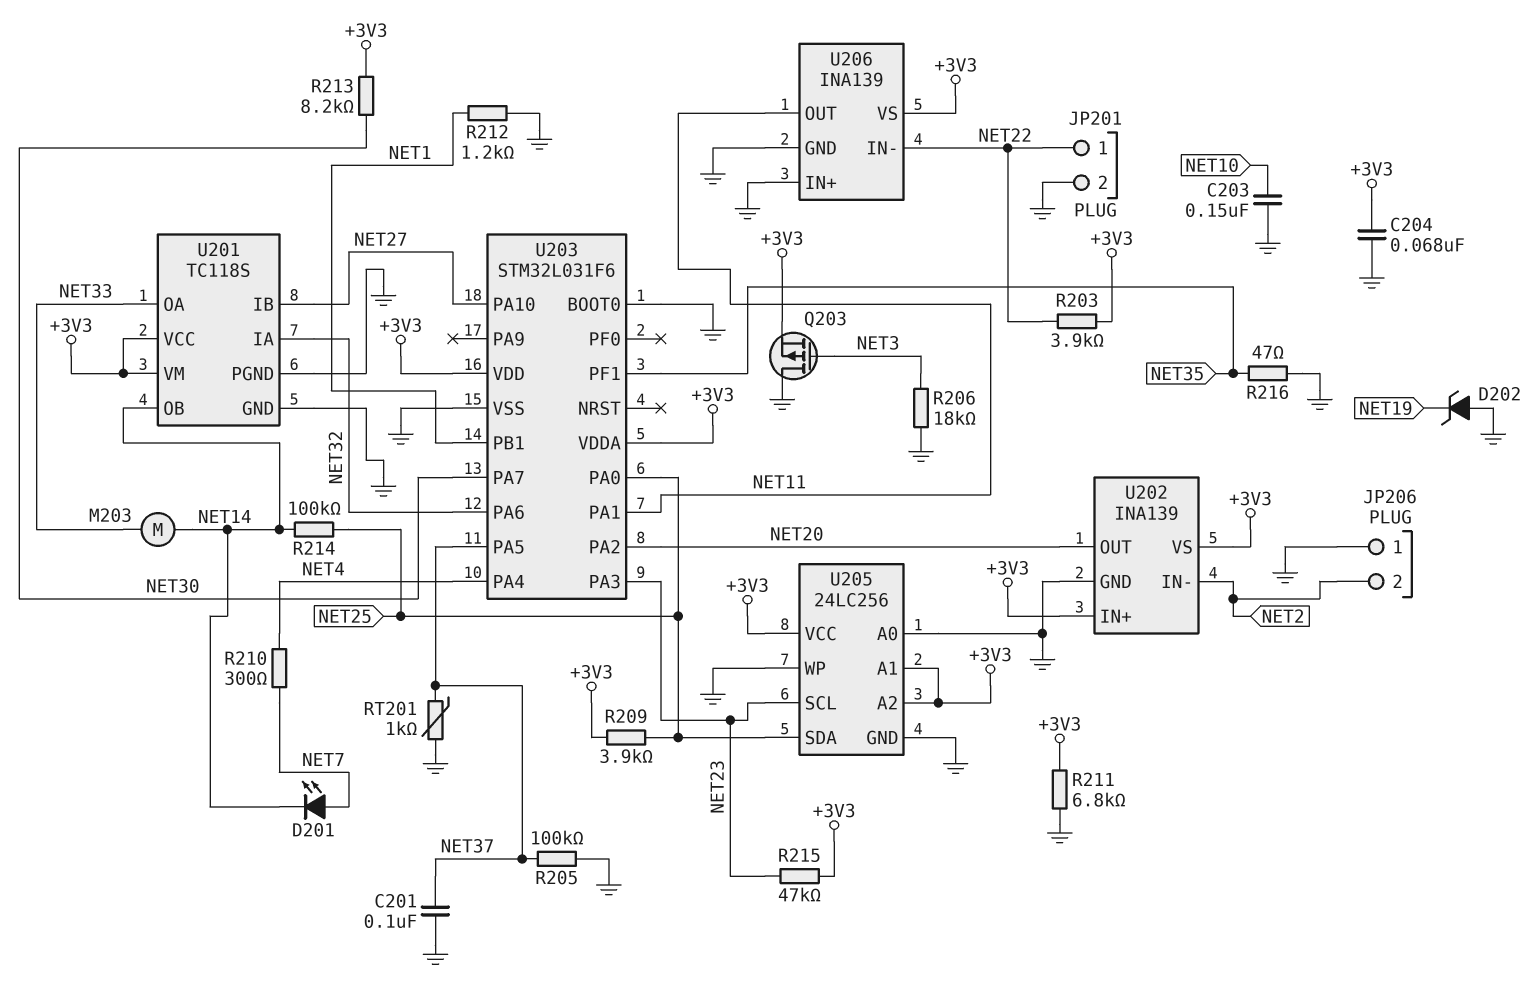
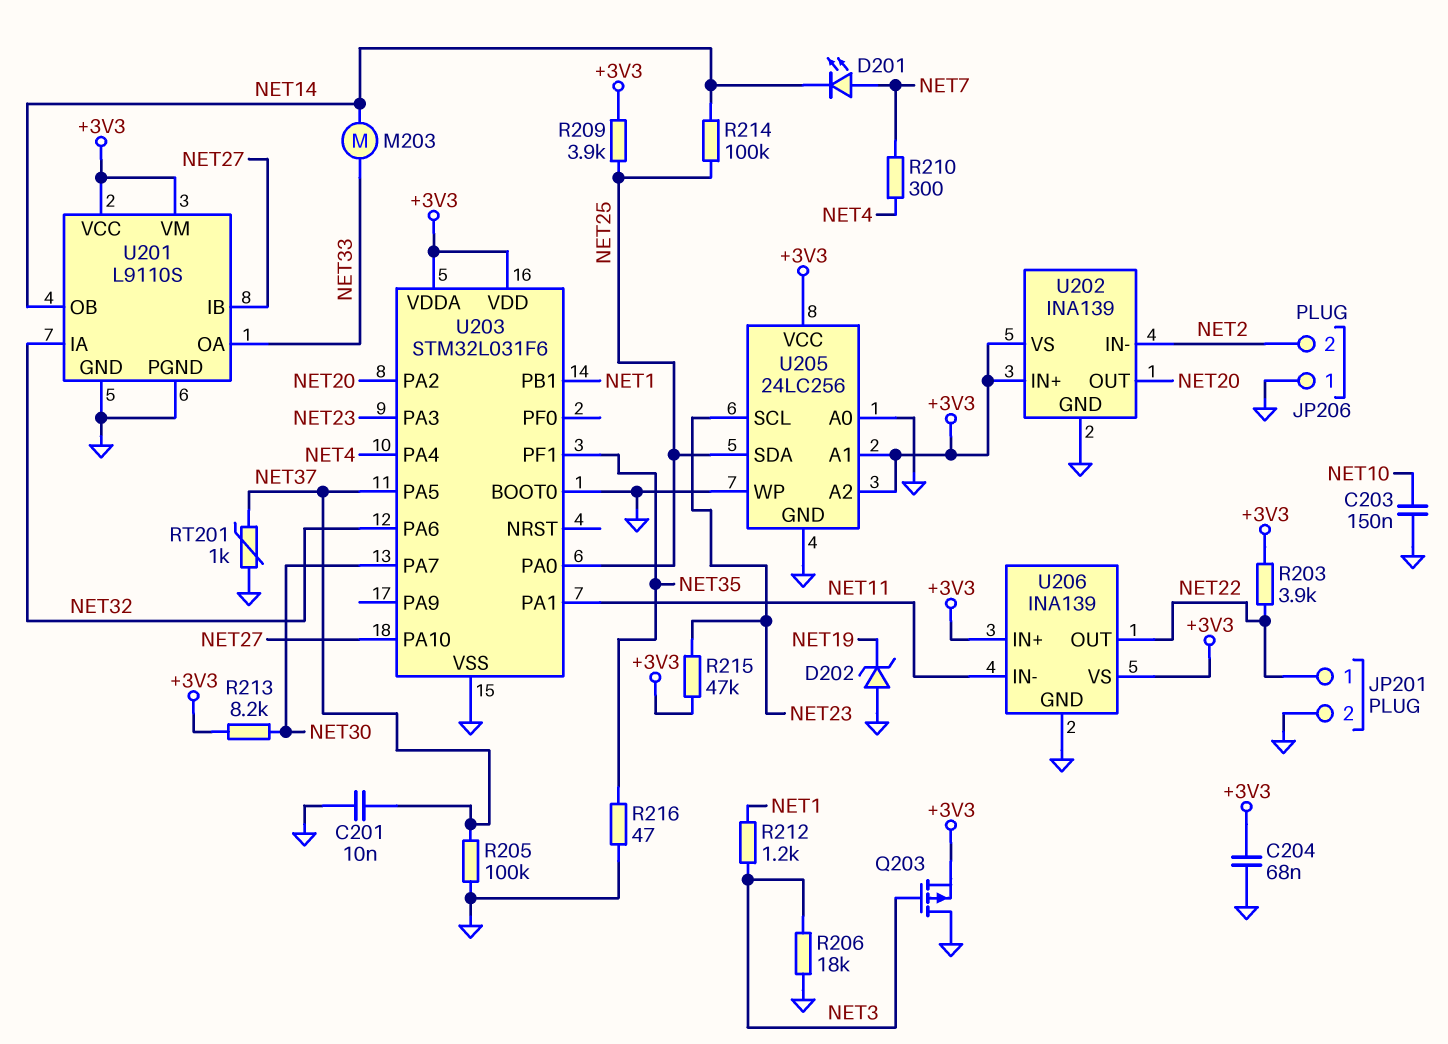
C201: 100nF (GND, NET37) -> 10nF (GND, NET37)
R211: 6.8k (+3V3, GND) -> none
R212: 1.2k (GND, NET1) -> 1.2k (NET1, NET3)
U201: TC118S -> L9110S
U206 pin IN+: GND -> +3V3
U206 pin IN-: NET22 -> NET11
U206 pin OUT: NET11 -> NET22

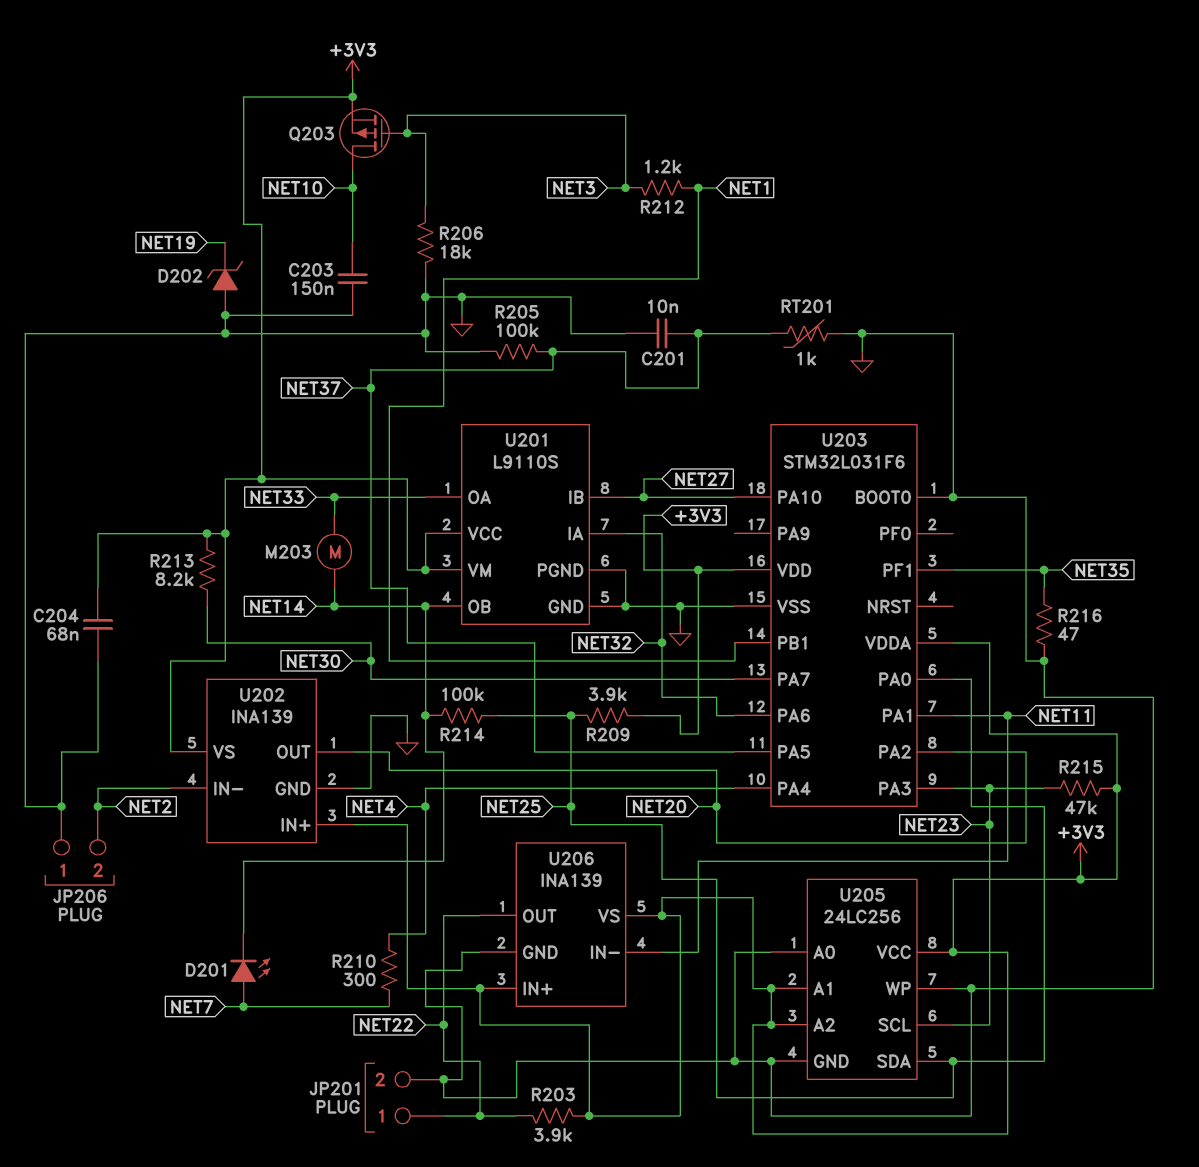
Q203: PMOS (G NET3, D GND, S +3V3) -> PMOS (G NET3, D NET10, S +3V3)

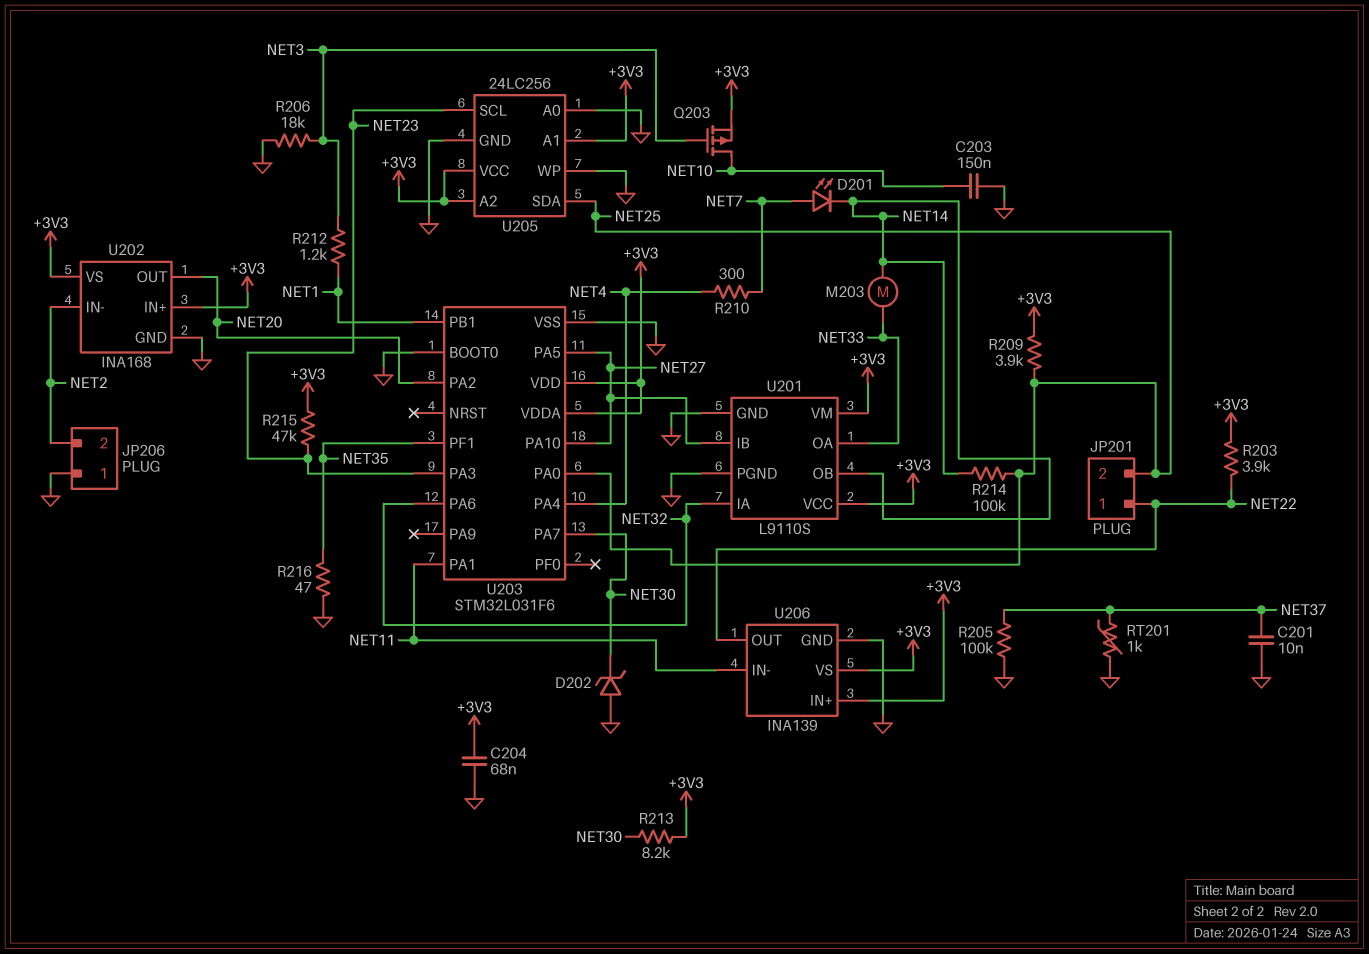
D202: zener (A GND, K NET19) -> zener (A GND, K NET30)
JP201 pin 2: GND -> NET25
U202: INA139 -> INA168
U203 pin PA5: NET37 -> NET27

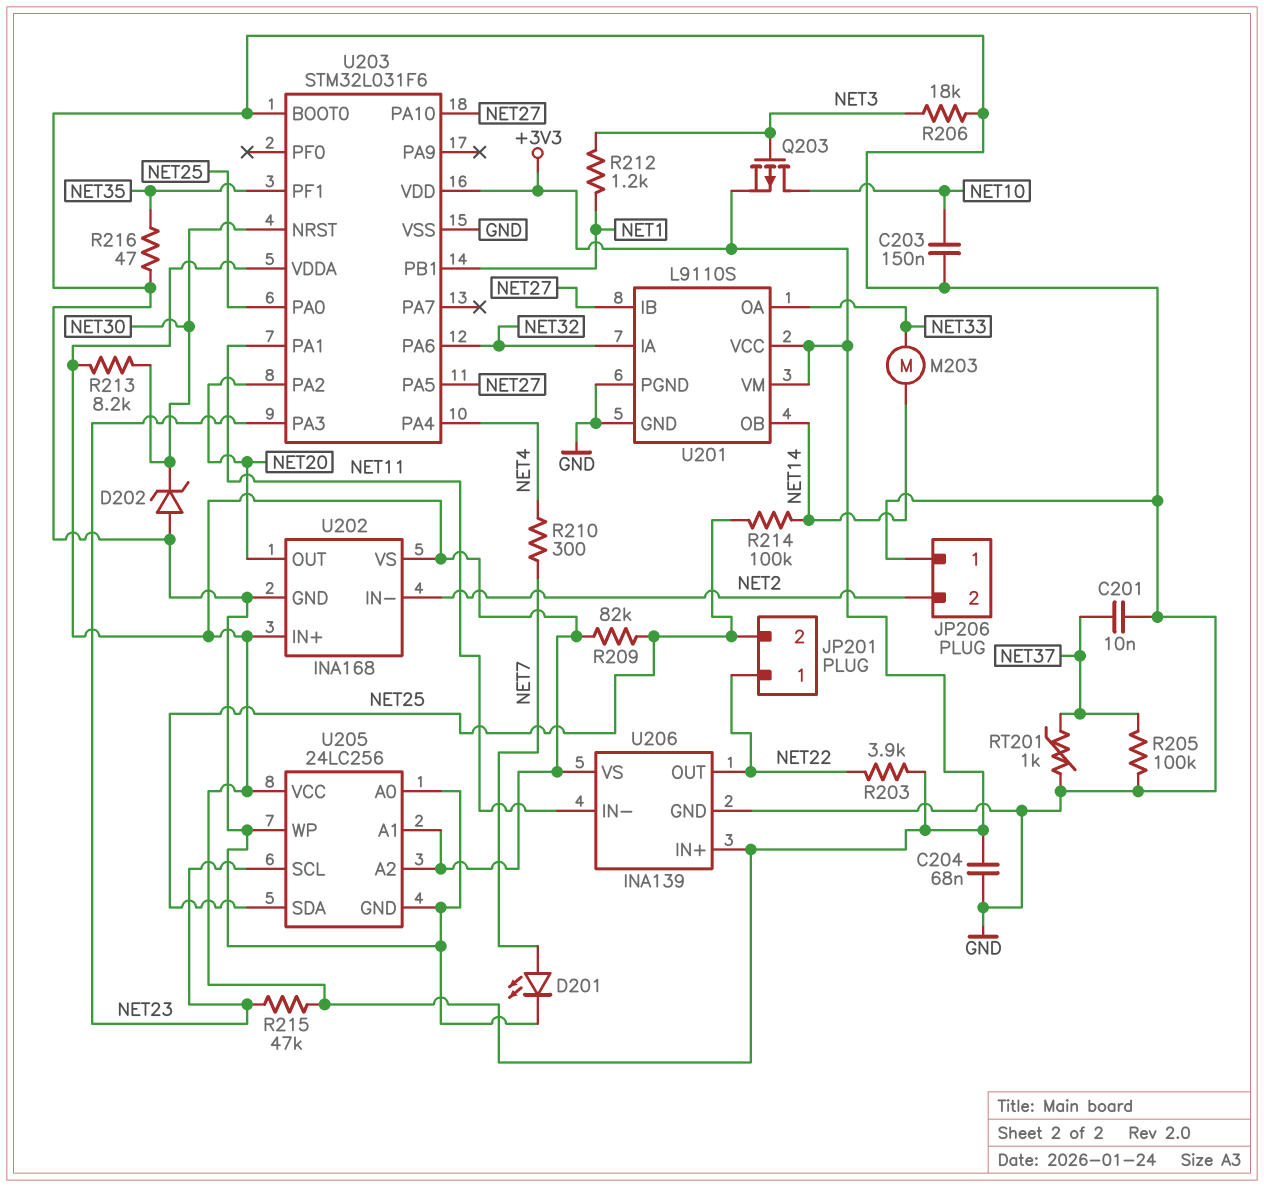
D201: LED (A NET7, K NET14) -> LED (A NET7, K GND)
R209: 3.9k (+3V3, NET25) -> 82k (+3V3, NET25)
U203 pin NRST: none -> NET30
U203 pin PA7: NET30 -> none

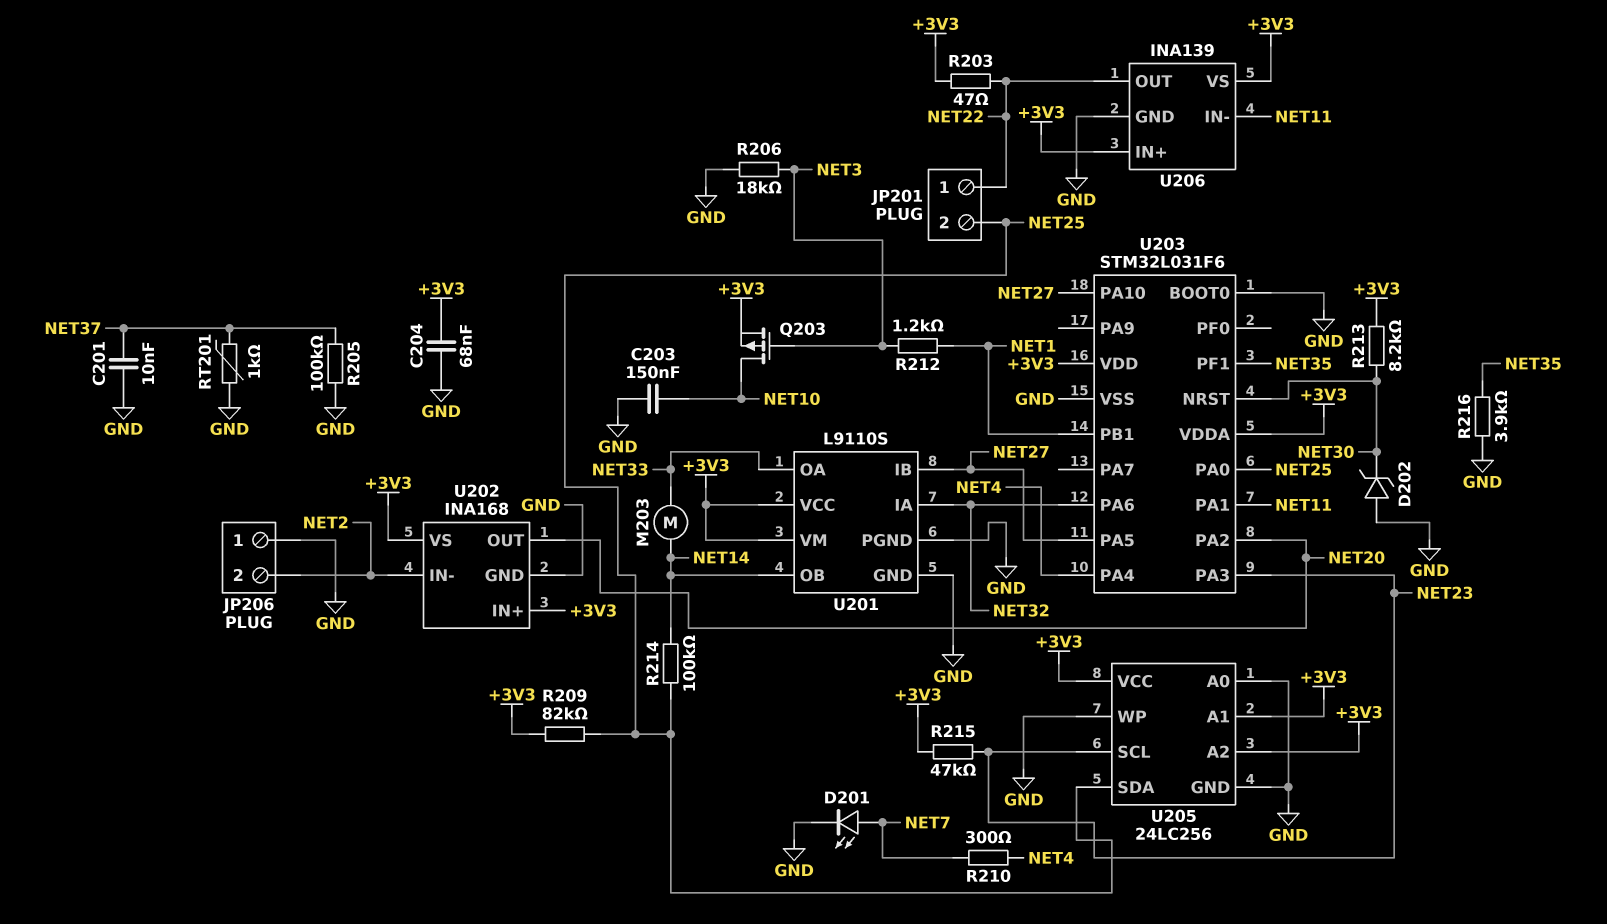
R203: 3.9k (+3V3, NET22) -> 47 (+3V3, NET22)
R216: 47 (GND, NET35) -> 3.9k (GND, NET35)

